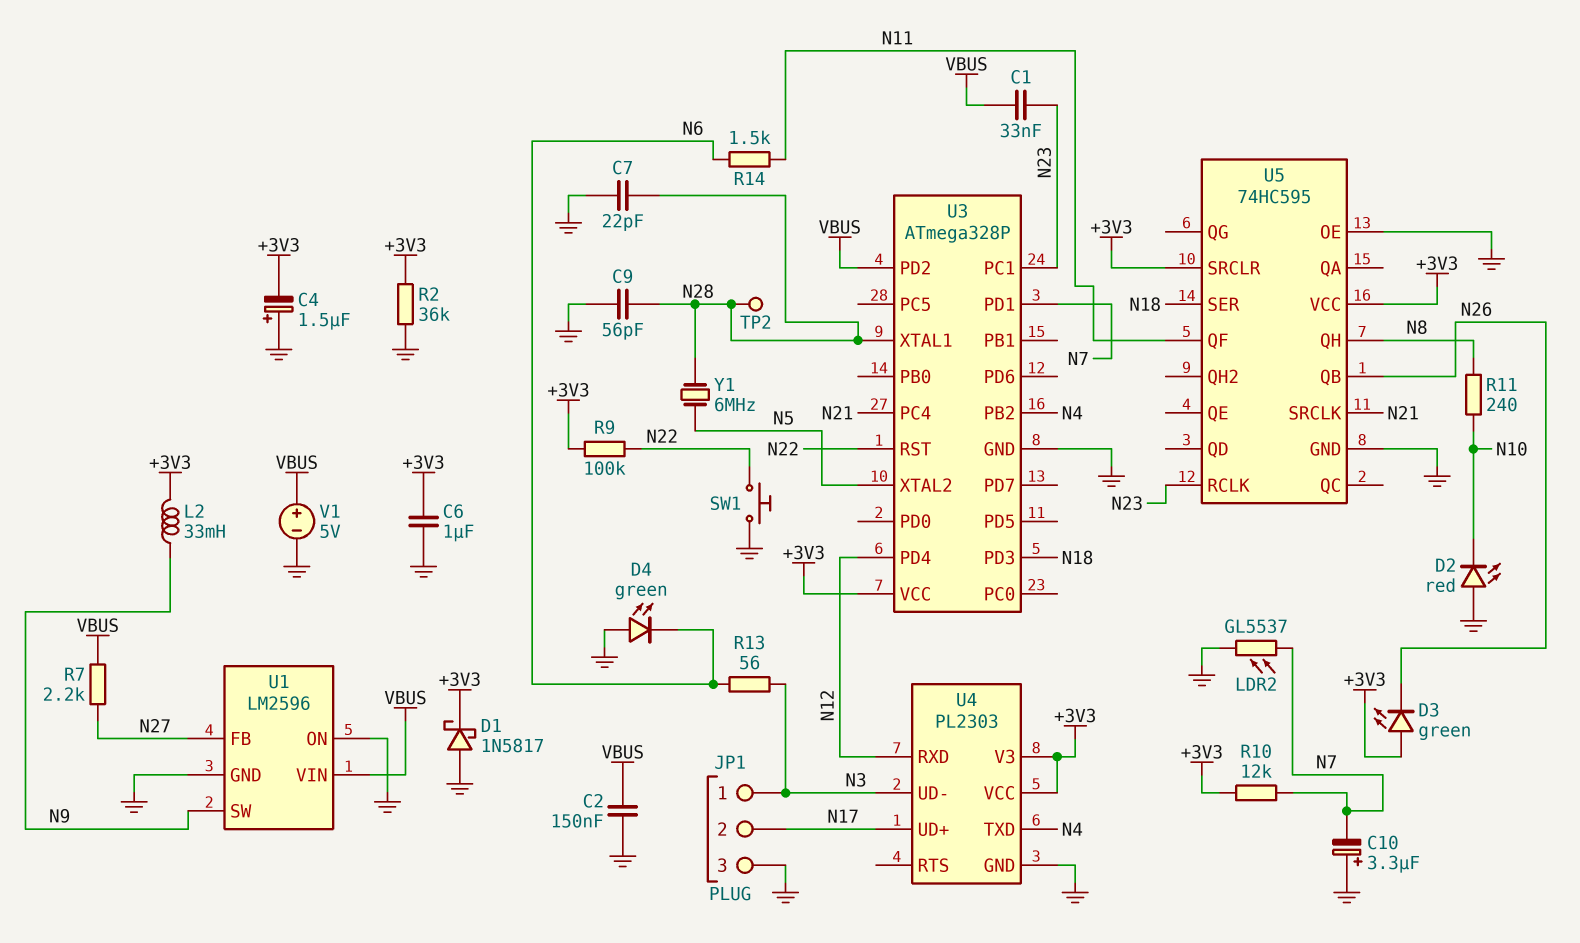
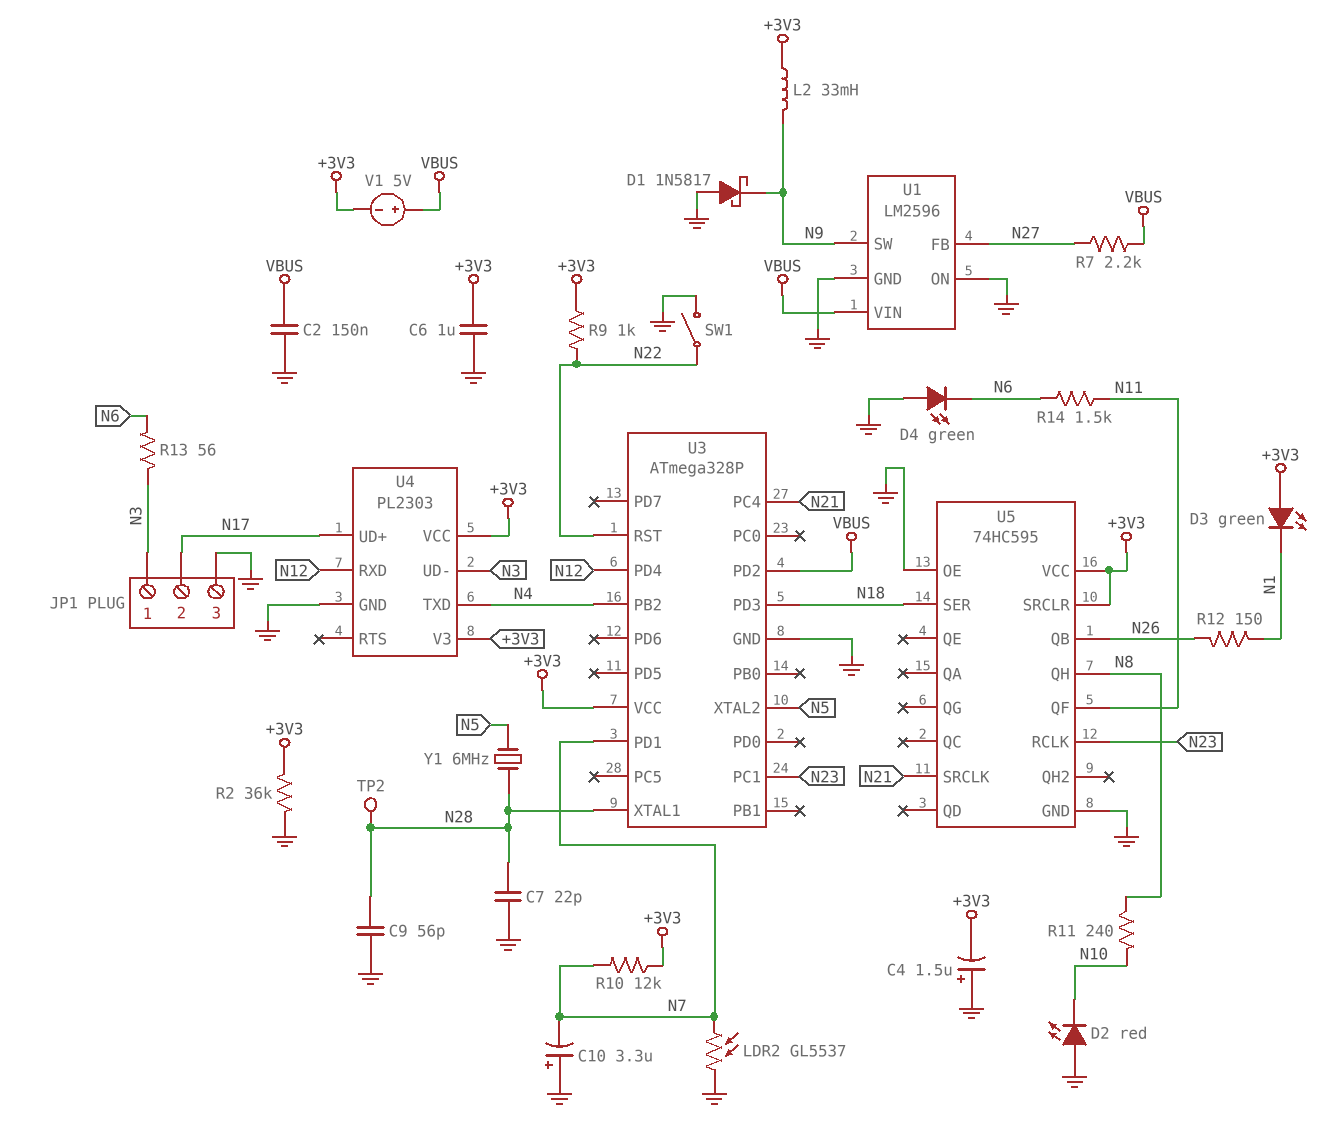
C1: 33nF (N23, VBUS) -> none
D1: schottky 1N5817 (A GND, K +3V3) -> schottky 1N5817 (A GND, K N9)
D3: LED green (A +3V3, K N26) -> LED green (A +3V3, K N1)
R9: 100k (+3V3, N22) -> 1k (+3V3, N22)
R12: none -> 150 (N1, N26)
SW1: button (GND, N22) -> switch (GND, N22)
V1: 5V (plus VBUS, minus GND) -> 5V (plus VBUS, minus +3V3)

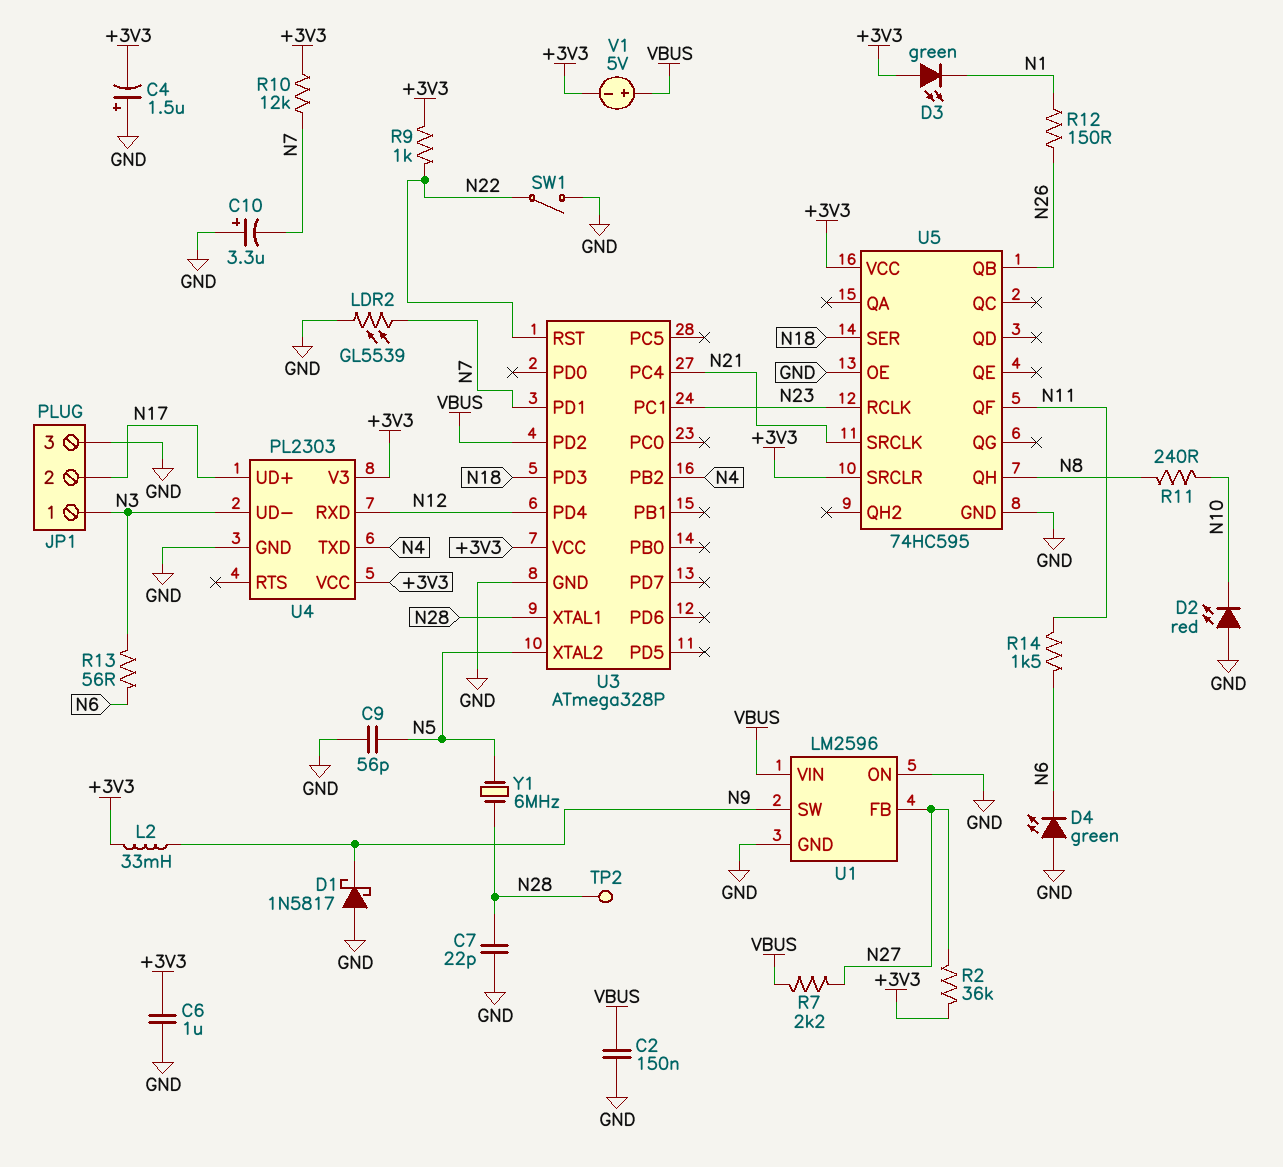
C9: 56pF (GND, N28) -> 56pF (GND, N5)
LDR2: GL5537 (GND, N7) -> GL5539 (GND, N7)
R2: 36k (+3V3, GND) -> 36k (+3V3, N27)

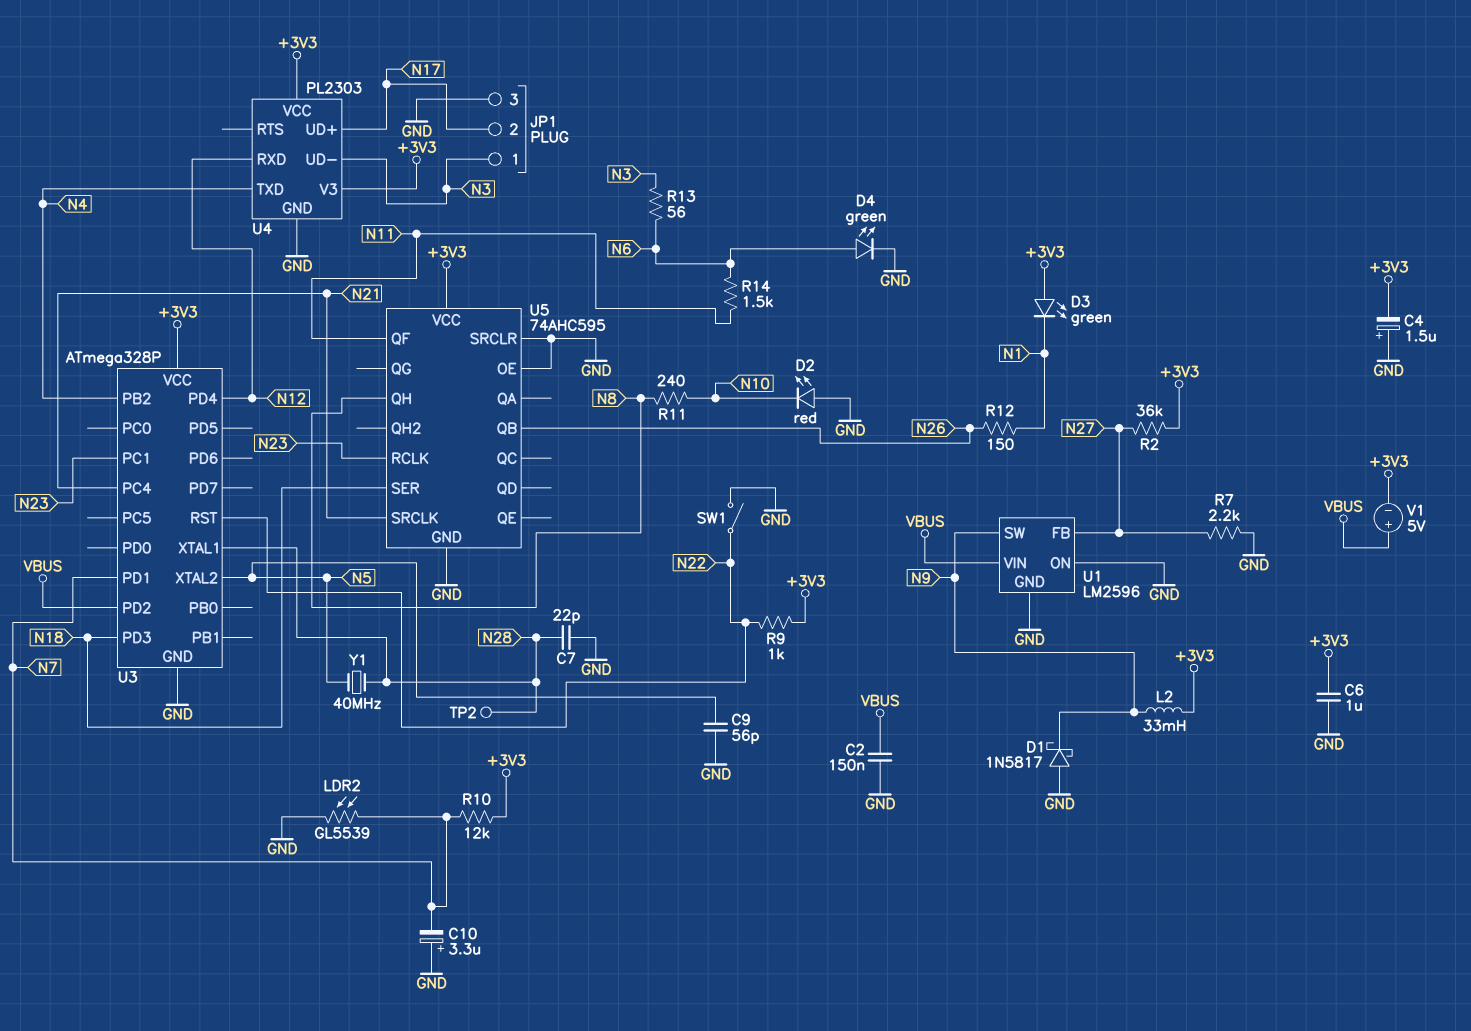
D4: LED green (A GND, K N6) -> LED green (A N6, K GND)
R7: 2.2k (N27, VBUS) -> 2.2k (GND, N27)
U5: 74HC595 -> 74AHC595
U5 pin SRCLR: +3V3 -> GND
Y1: 6MHz (N5, N28) -> 40MHz (N5, N28)

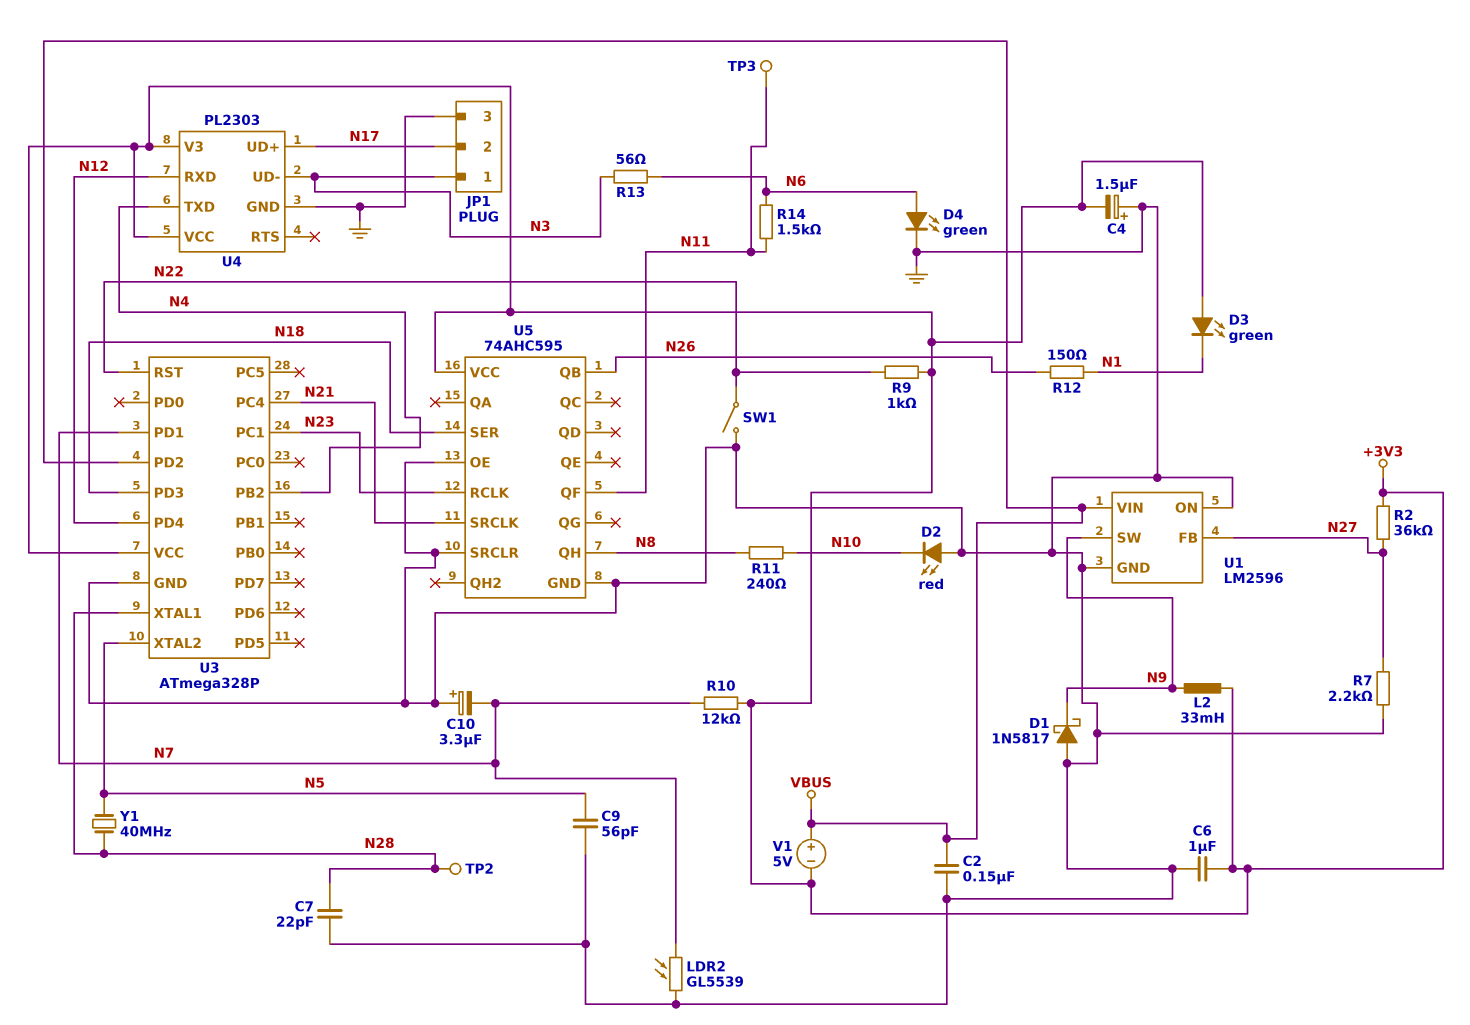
TP3: none -> test point (N11)

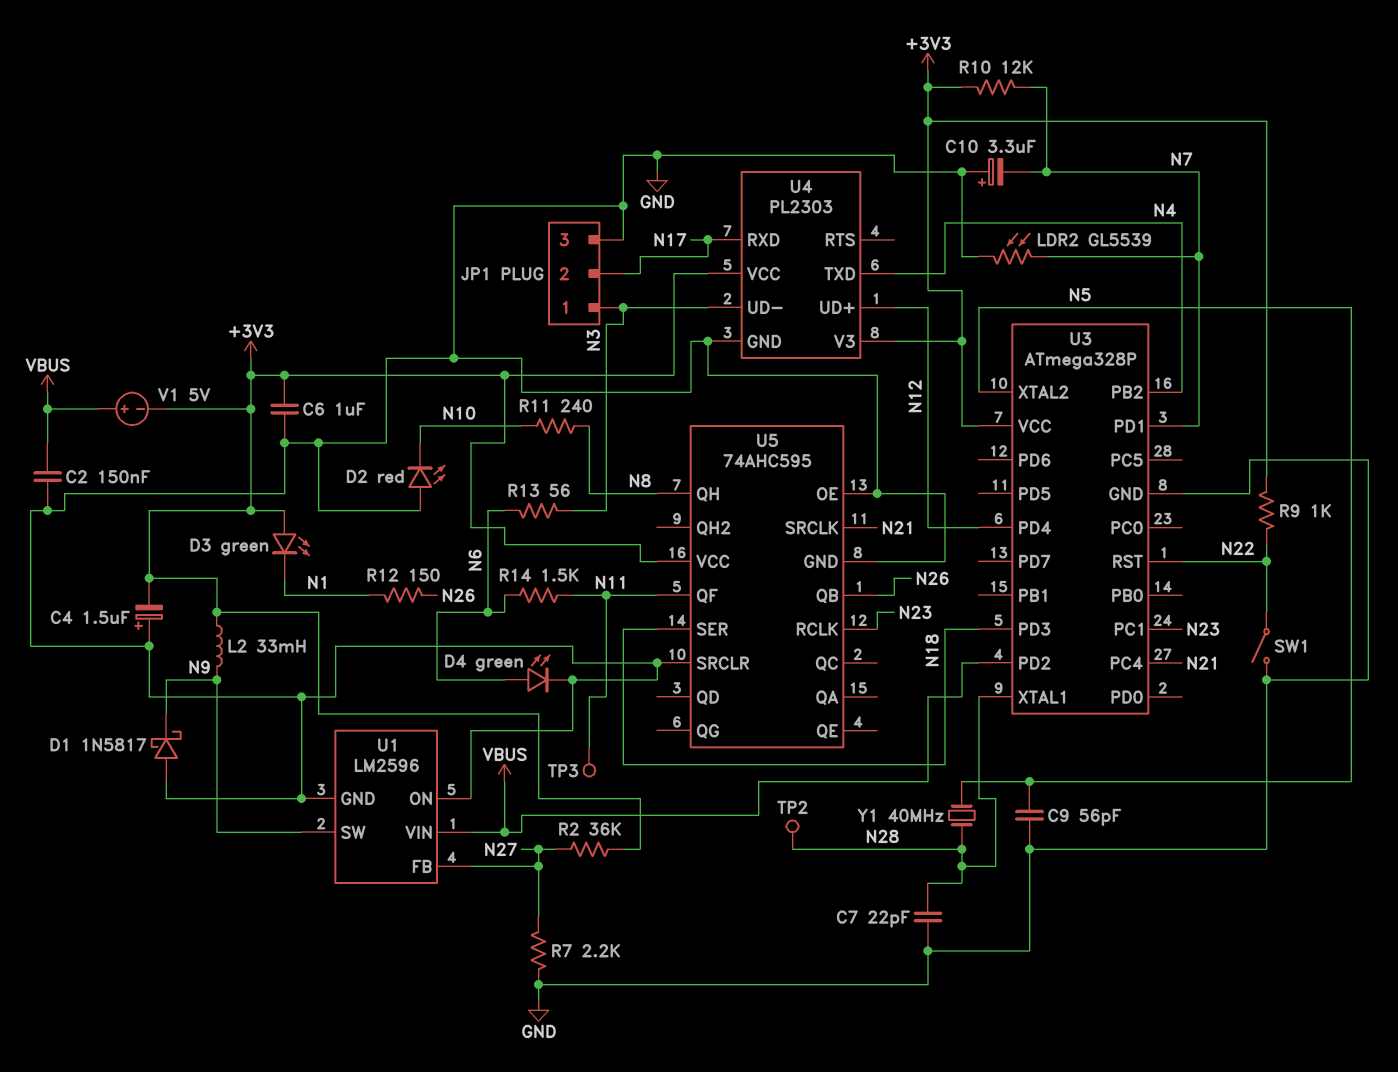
U4 pin RXD: N12 -> N17
U4 pin UD+: N17 -> N12

